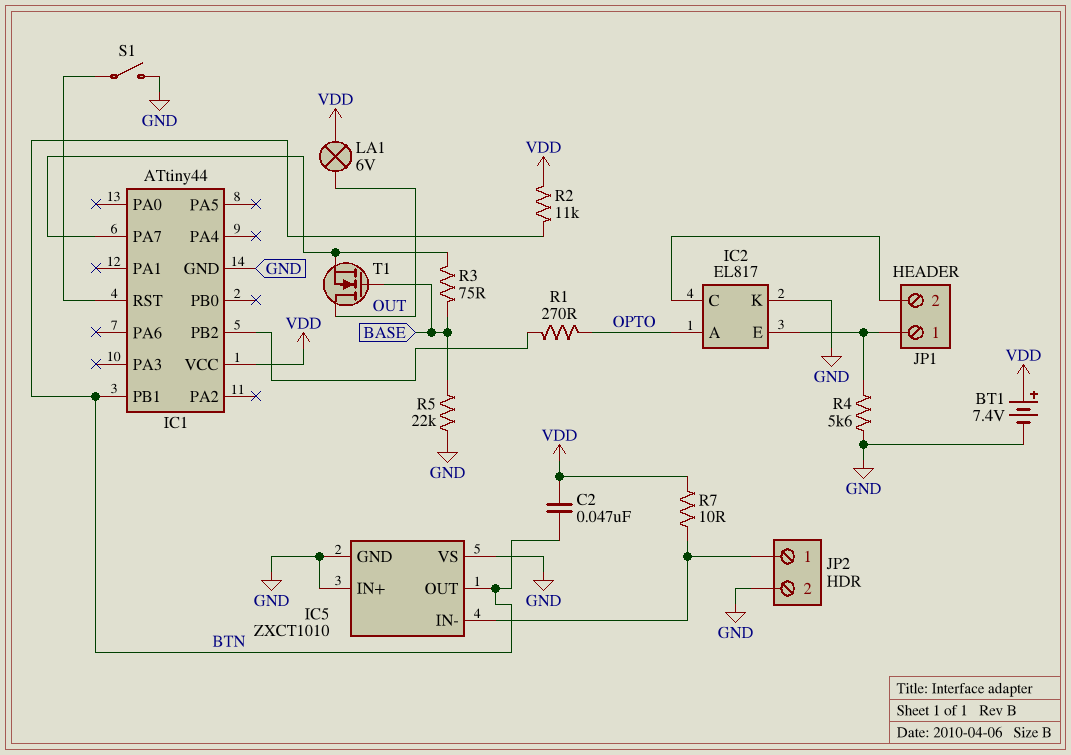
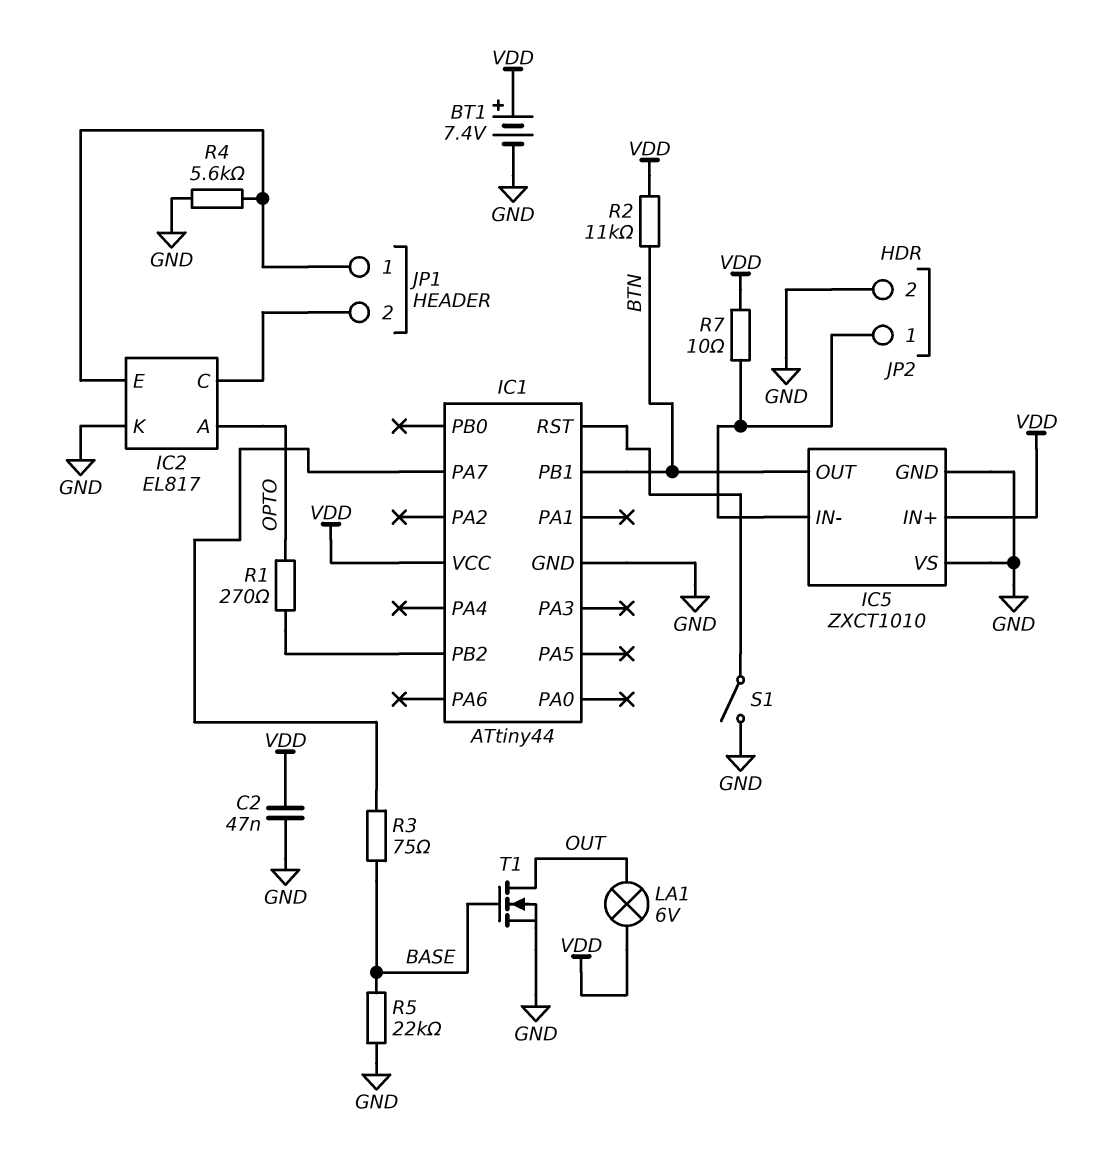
C2: 47nF (BTN, VDD) -> 47nF (GND, VDD)
IC5 pin IN+: GND -> VDD
T1: NMOS (G BASE, D OUT, S IC1/PA7) -> NMOS (G BASE, D OUT, S GND)

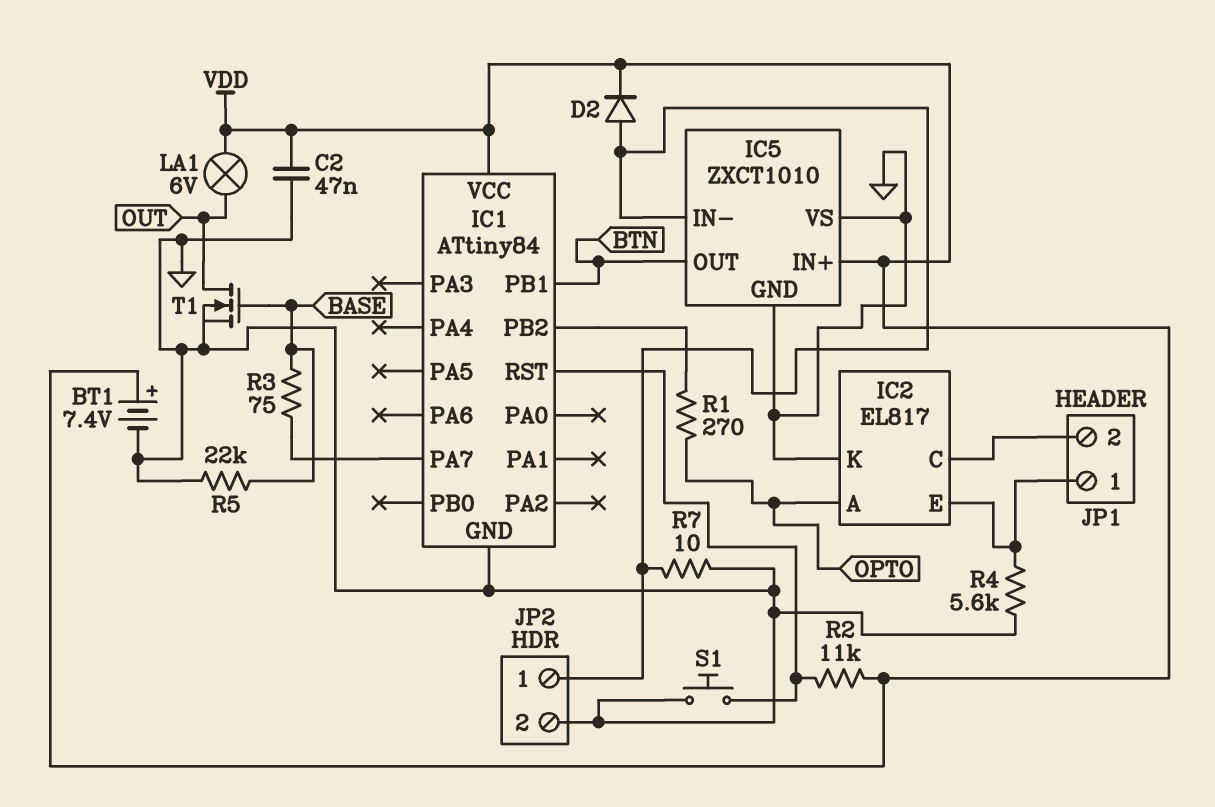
D2: none -> diode (A IC5/IN-, K VDD)
IC1: ATtiny44 -> ATtiny84
R2: 11k (BTN, VDD) -> 11k (IC1/RST, VDD)
R7: 10 (IC5/IN-, VDD) -> 10 (GND, IC5/IN-)
S1: switch (GND, IC1/RST) -> button (GND, IC1/RST)

